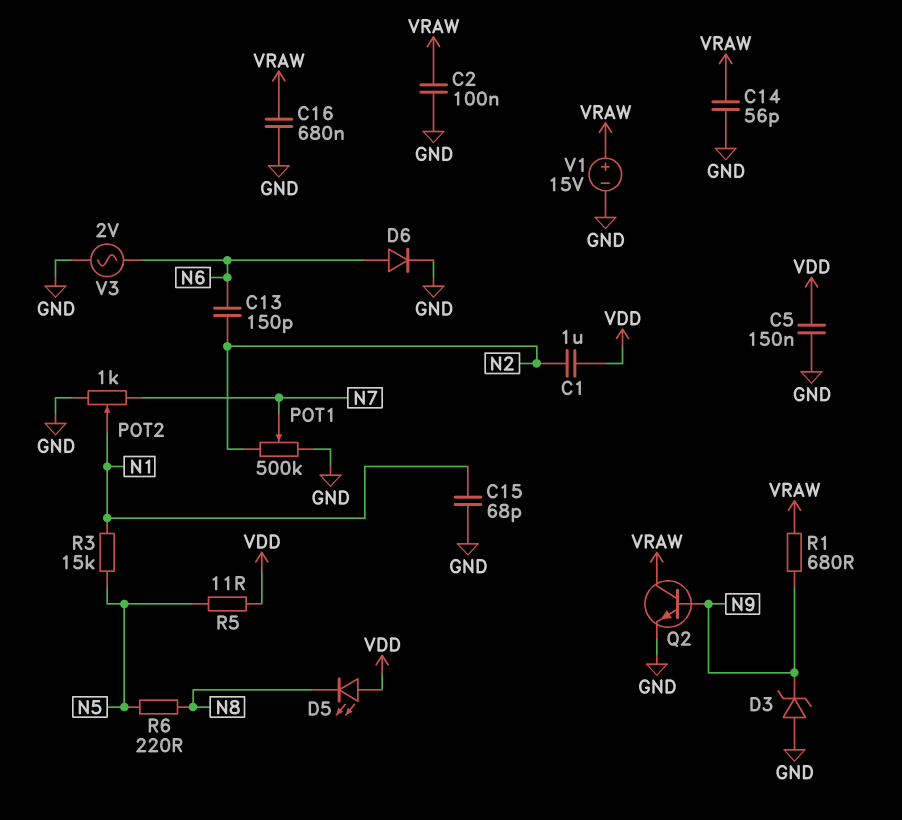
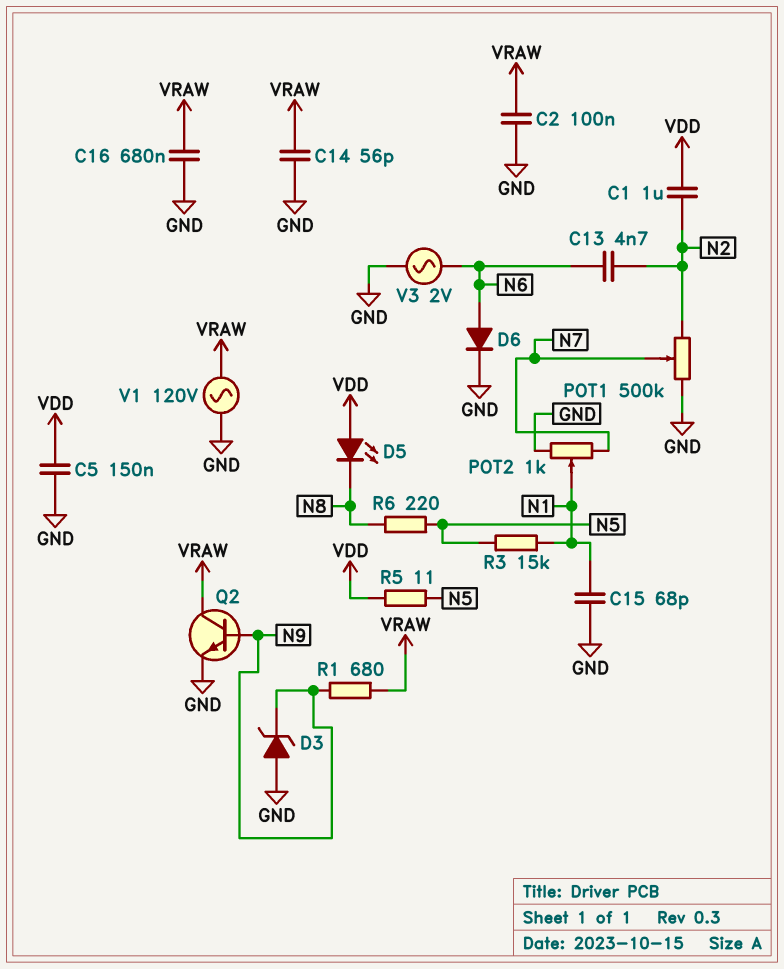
C13: 150pF (N2, N6) -> 4.7nF (N2, N6)
V1: 15V (plus VRAW, minus GND) -> AC 120V (GND, VRAW)

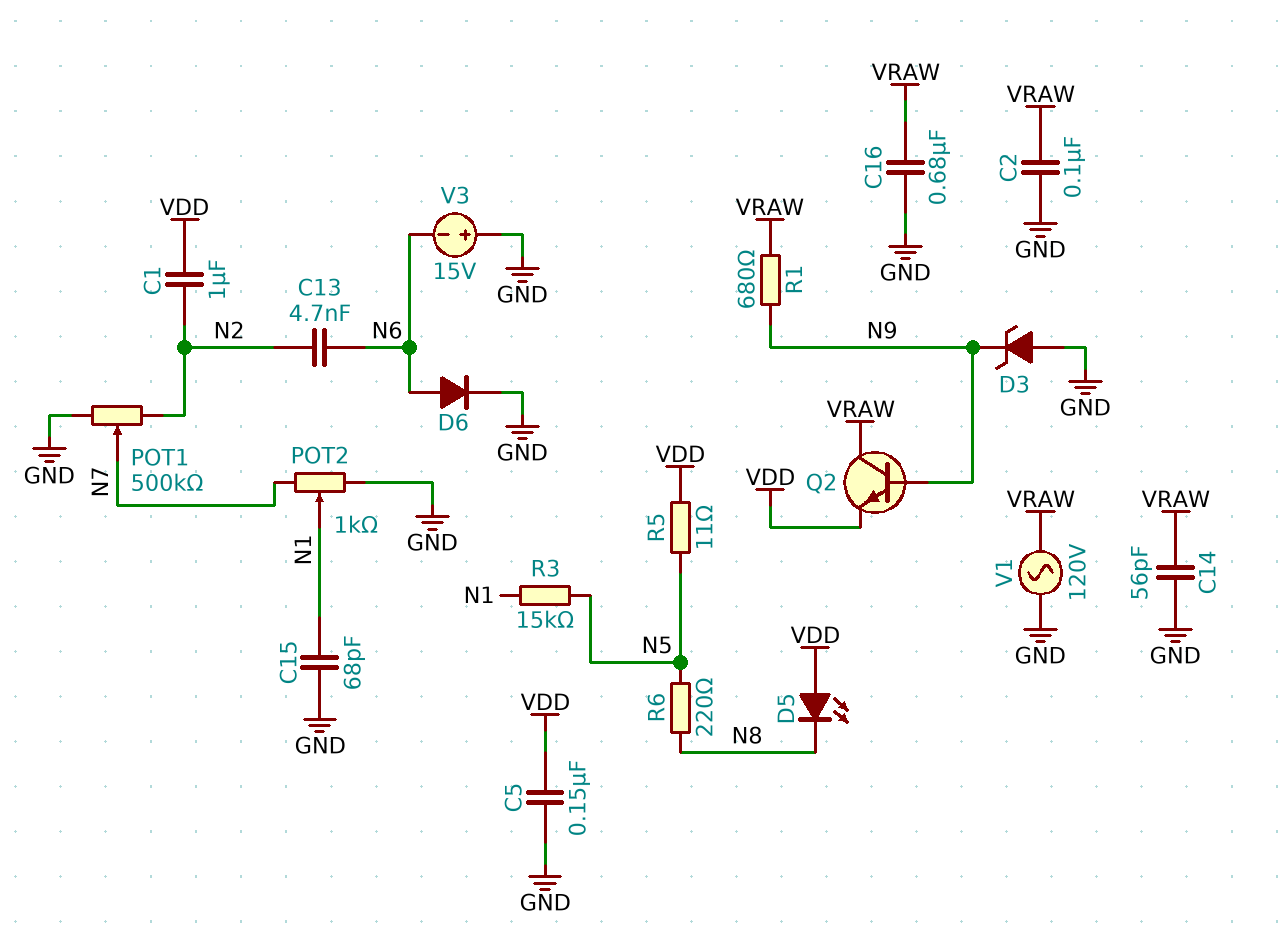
Q2: NPN (B N9, C VRAW, E GND) -> NPN (B N9, C VRAW, E VDD)
V3: AC 2V (GND, N6) -> 15V (plus GND, minus N6)

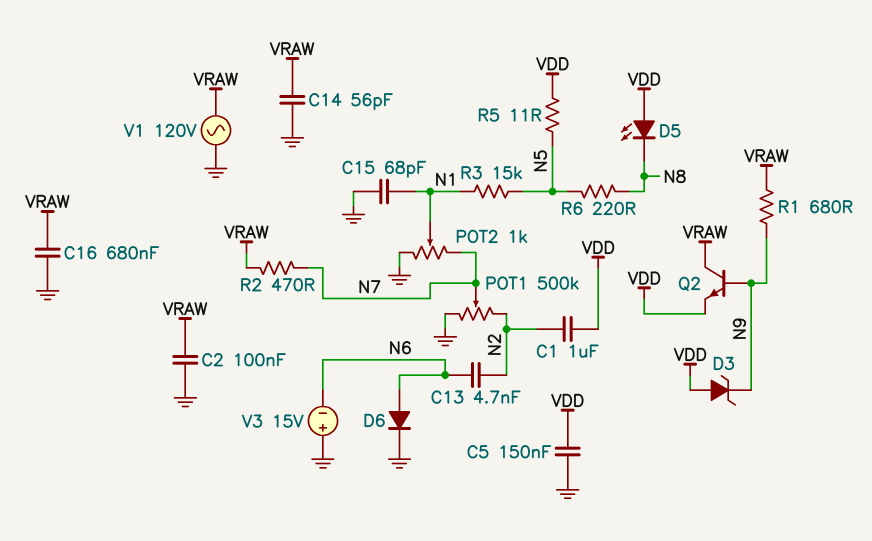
D3: zener (A GND, K N9) -> zener (A VDD, K N9)
R2: none -> 470 (N7, VRAW)

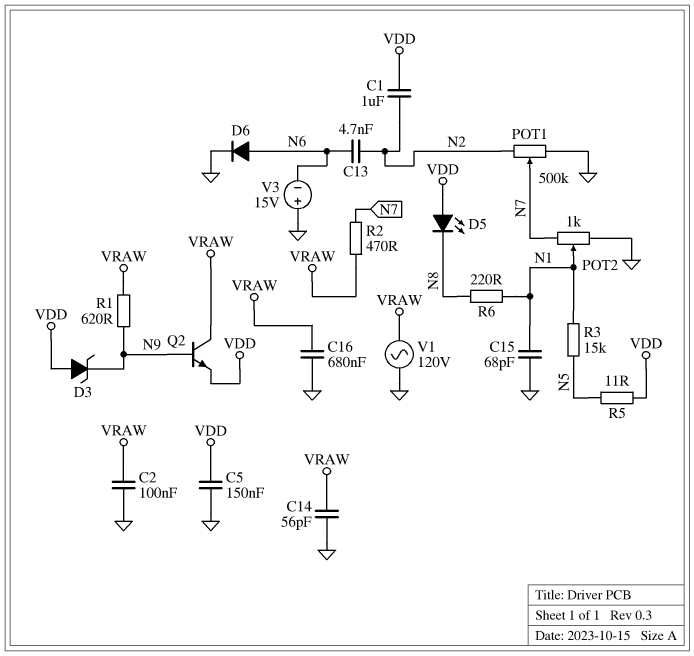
R1: 680 (N9, VRAW) -> 620 (N9, VRAW)
R6: 220 (N5, N8) -> 220 (N1, N8)

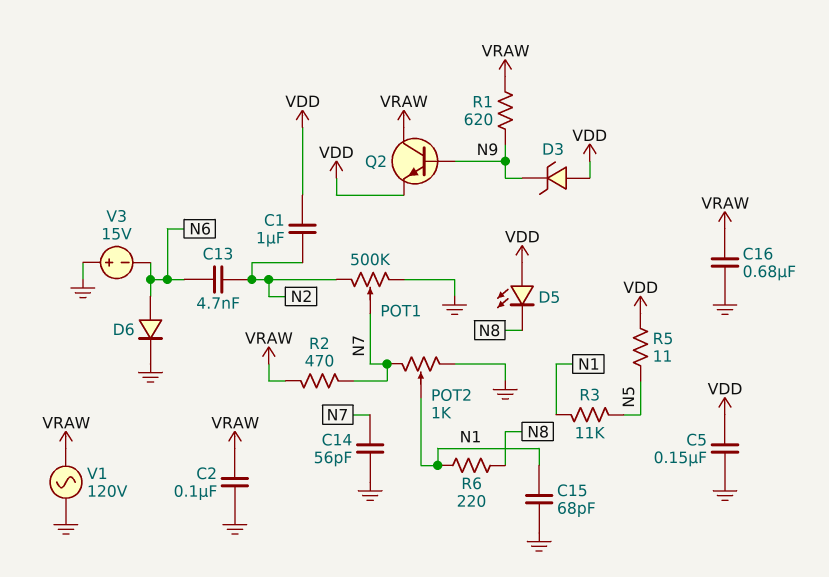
C14: 56pF (GND, VRAW) -> 56pF (GND, N7)
R3: 15k (N1, N5) -> 11k (N1, N5)

